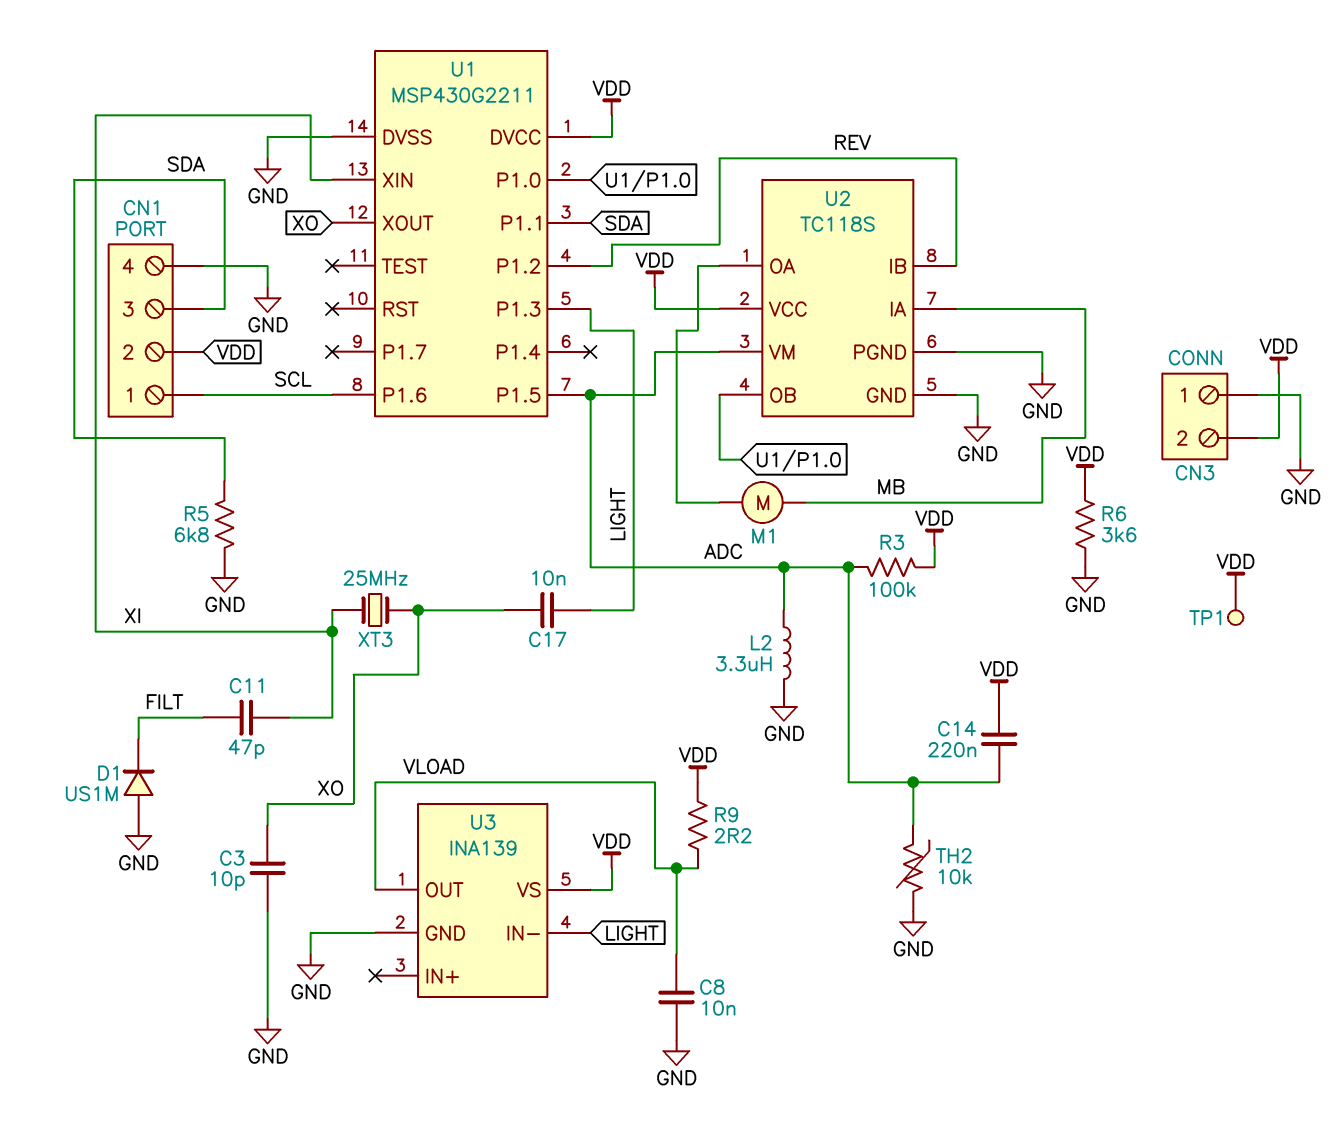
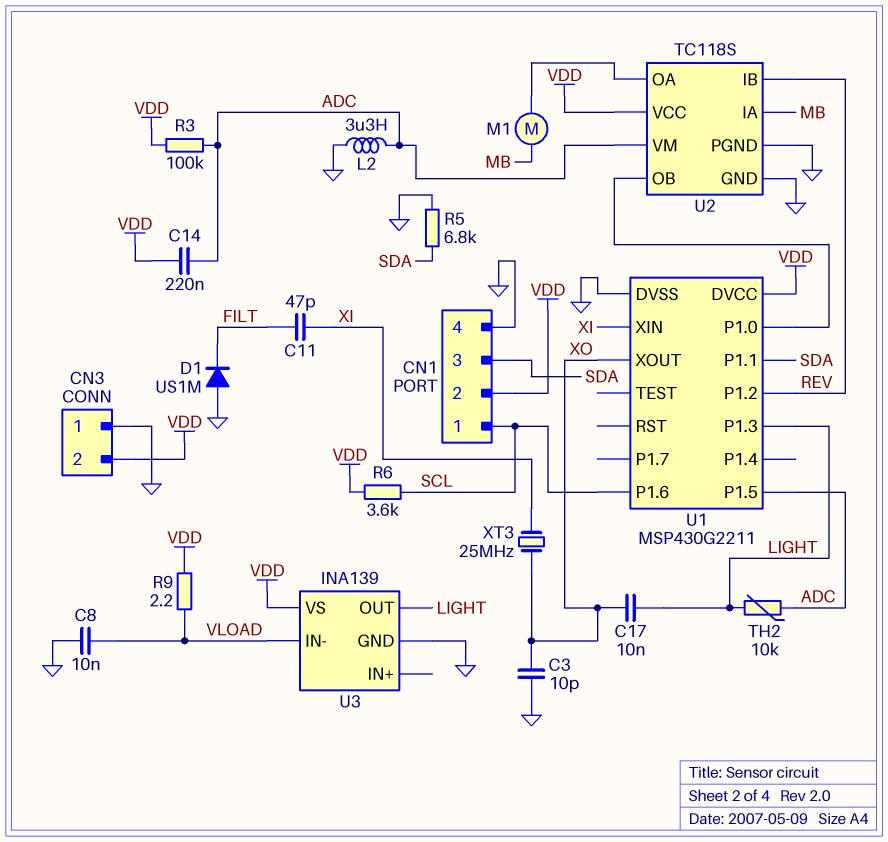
R6: 3.6k (GND, VDD) -> 3.6k (SCL, VDD)
TH2: 10k (ADC, GND) -> 10k (ADC, LIGHT)
TP1: test point (VDD) -> none
U3 pin IN-: LIGHT -> VLOAD
U3 pin OUT: VLOAD -> LIGHT

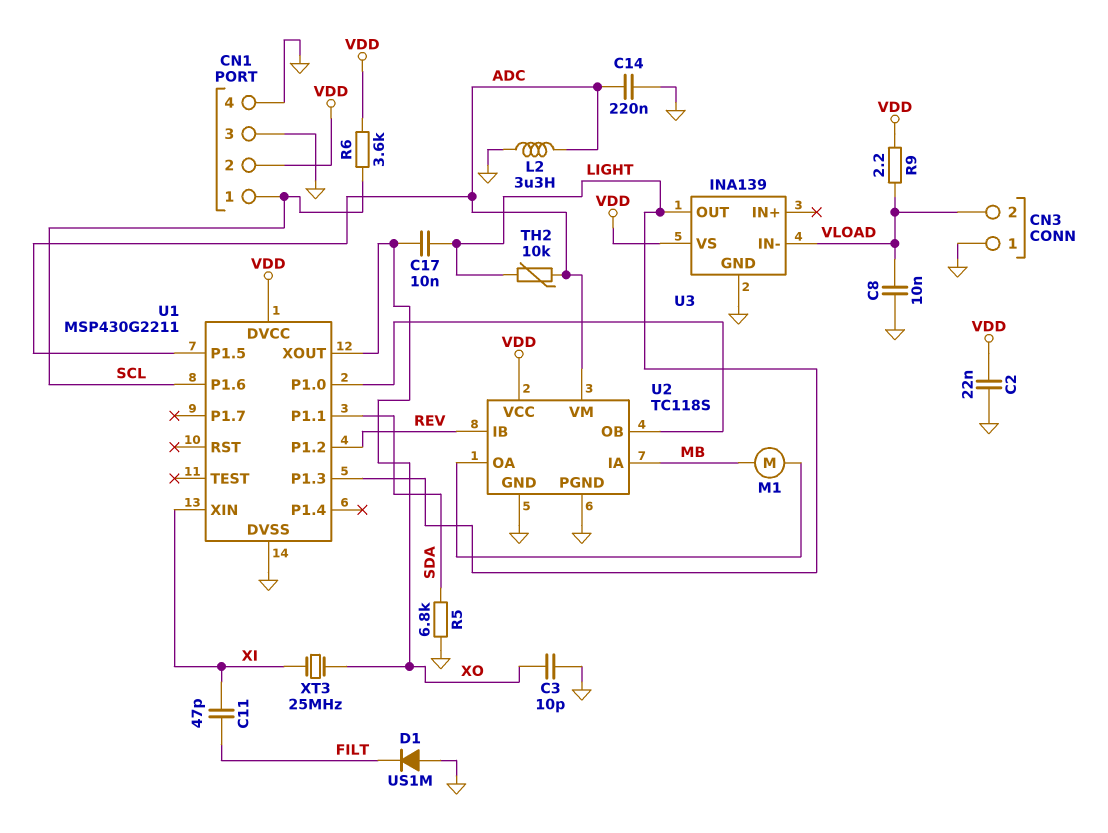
C2: none -> 22nF (GND, VDD)
C14: 220nF (ADC, VDD) -> 220nF (ADC, GND)
CN1 pin 3: SDA -> GND
CN3 pin 2: VDD -> VLOAD
R3: 100k (ADC, VDD) -> none

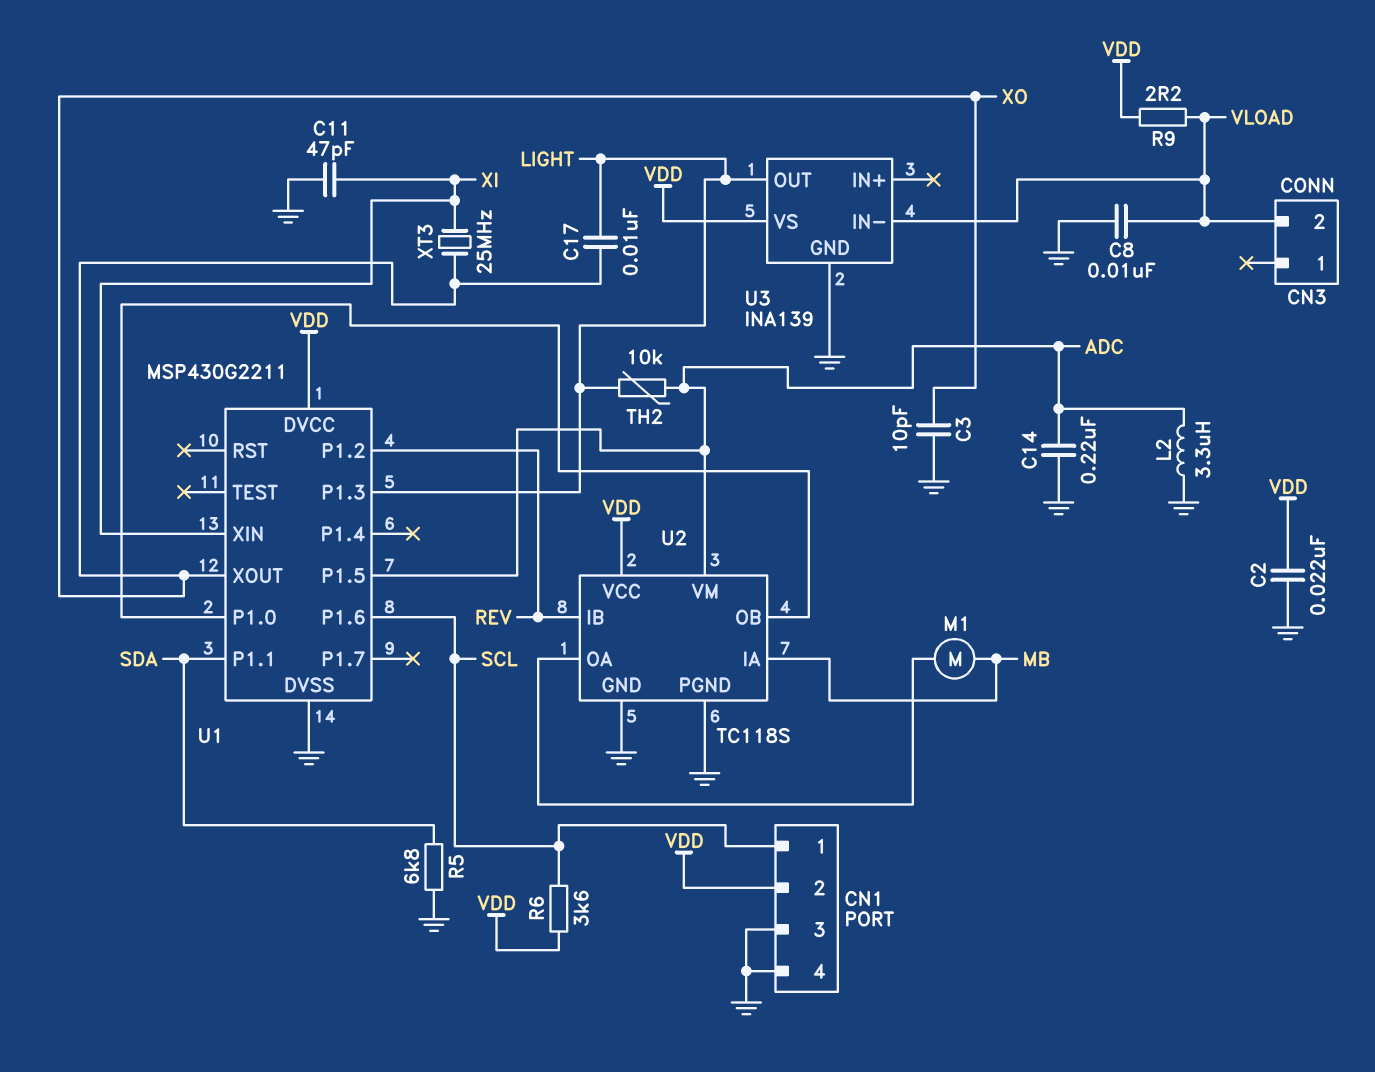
C11: 47pF (FILT, XI) -> 47pF (GND, XI)
CN3 pin 1: GND -> none
D1: diode US1M (A GND, K FILT) -> none

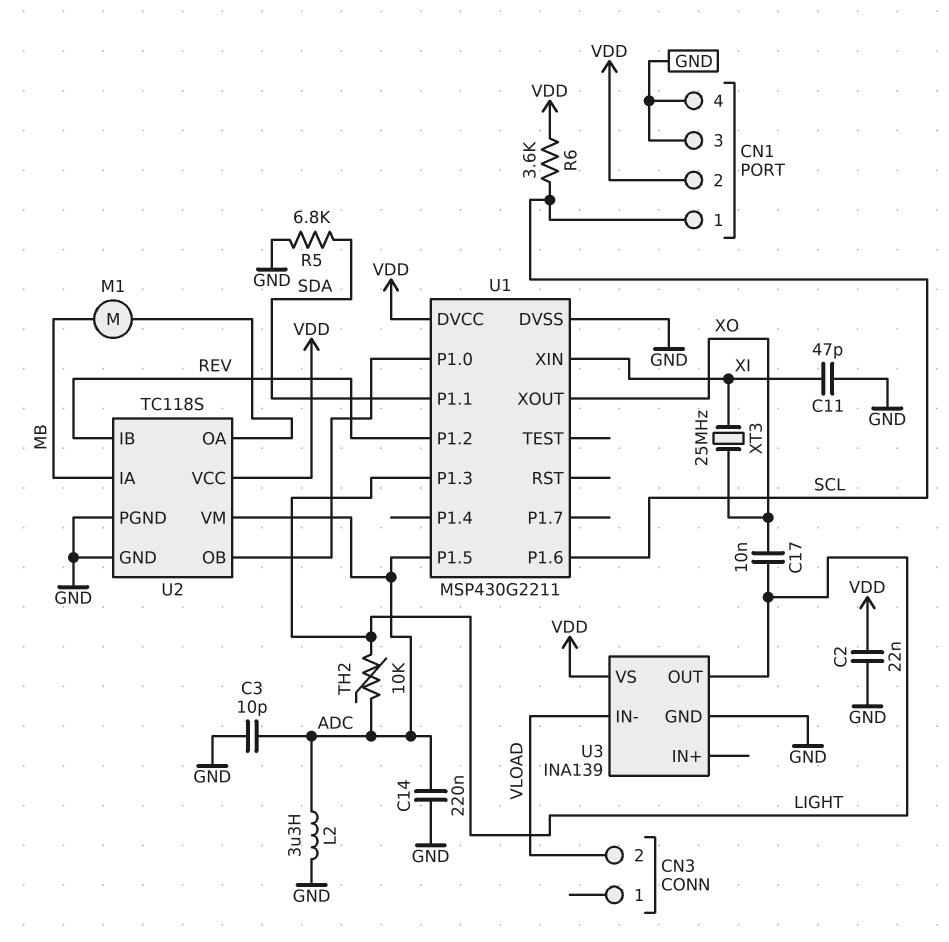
C3: 10pF (GND, XO) -> 10pF (ADC, GND)
C8: 10nF (GND, VLOAD) -> none
R9: 2.2 (VDD, VLOAD) -> none

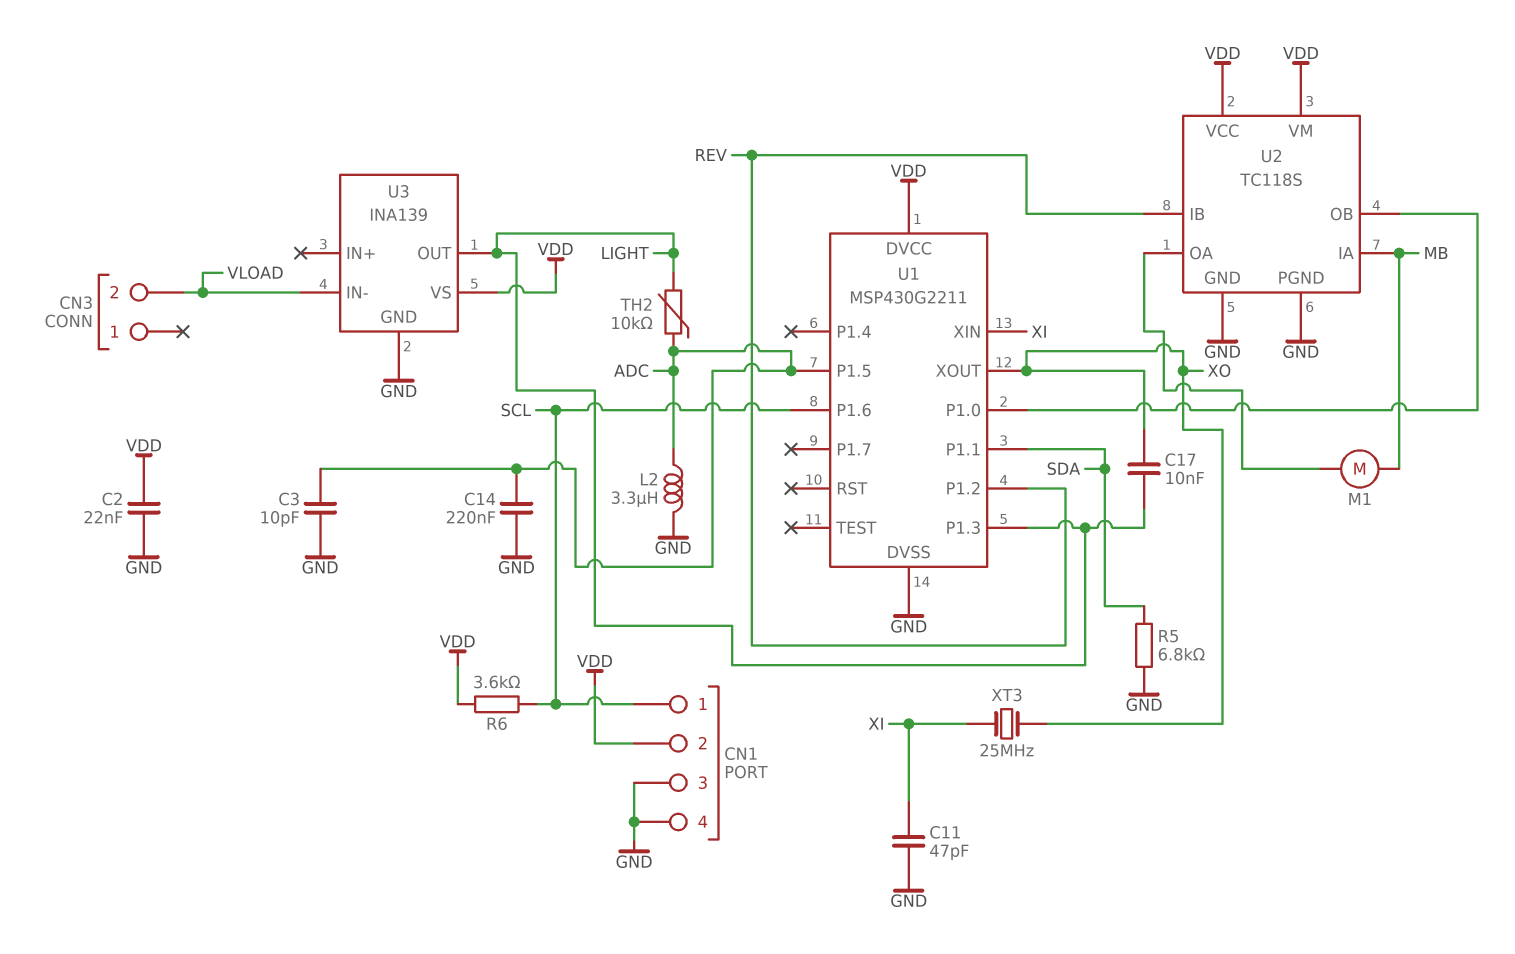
U2 pin VM: ADC -> VDD

